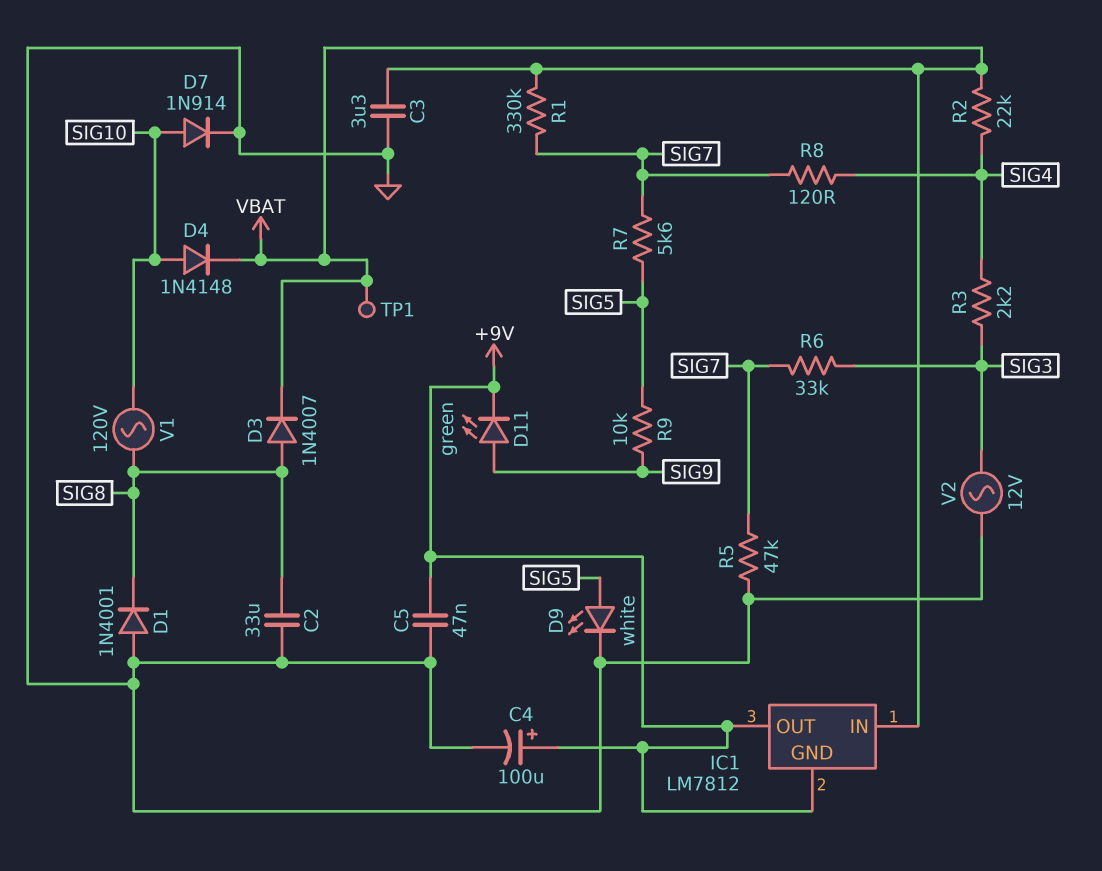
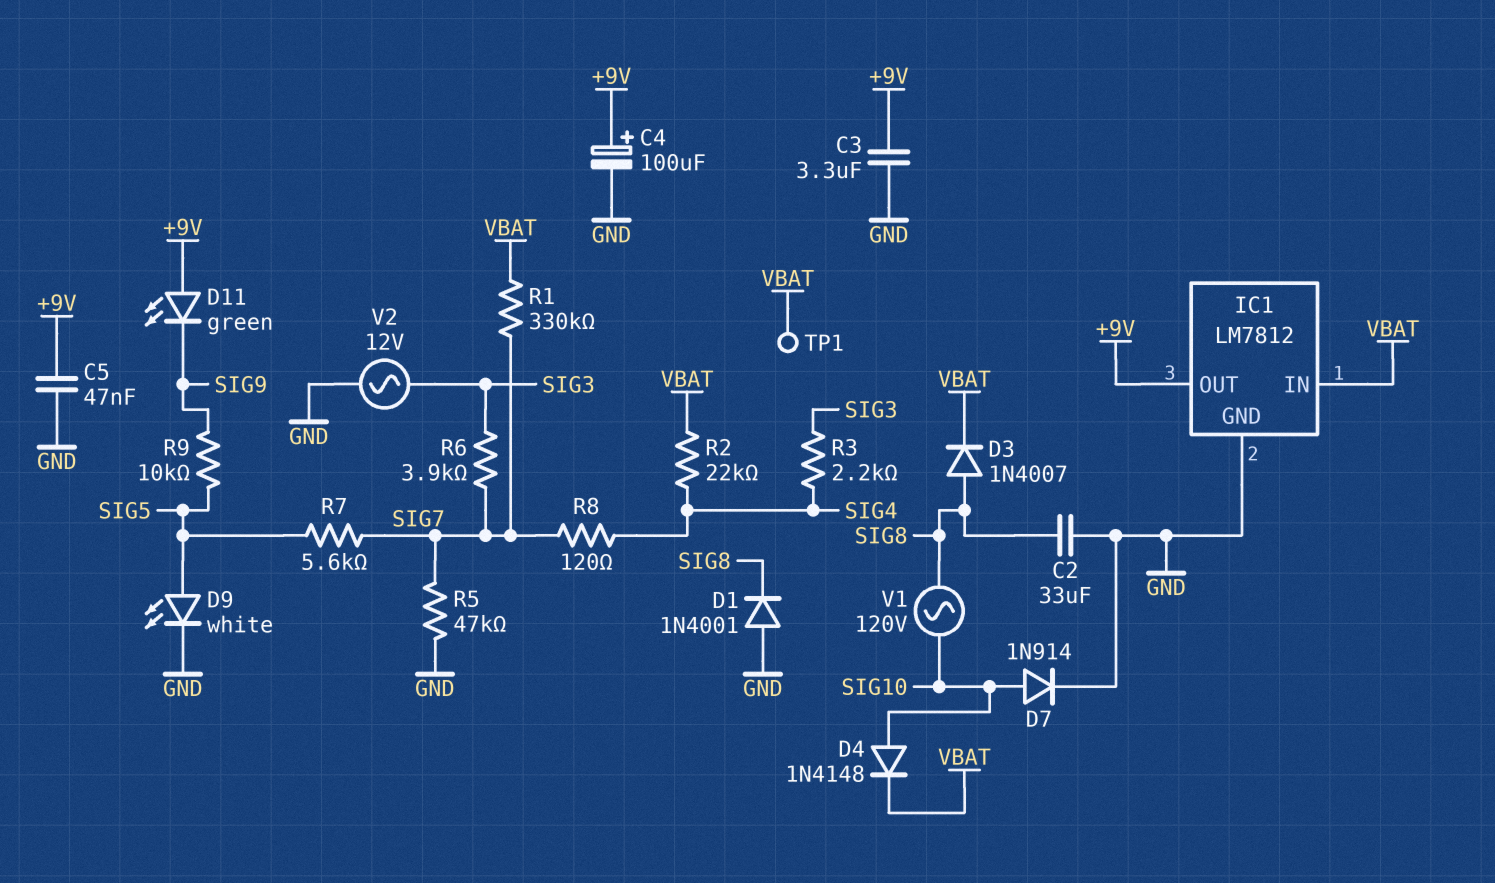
C3: 3.3uF (GND, VBAT) -> 3.3uF (+9V, GND)
D11: LED green (A SIG9, K +9V) -> LED green (A +9V, K SIG9)
IC1 pin GND: +9V -> GND
R6: 33k (SIG3, SIG7) -> 3.9k (SIG3, SIG7)

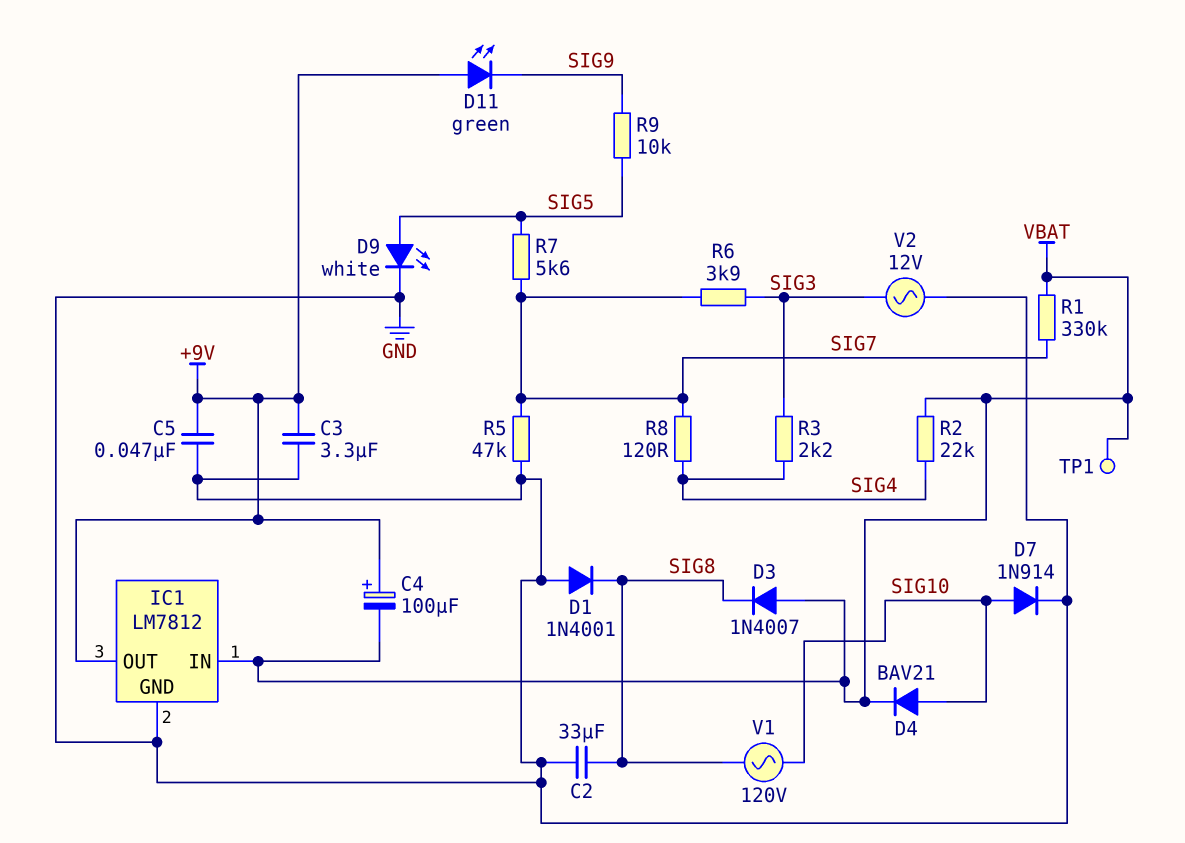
C4: 100uF (plus +9V, minus GND) -> 100uF (plus +9V, minus VBAT)
D3: diode 1N4007 (A SIG8, K VBAT) -> diode 1N4007 (A VBAT, K SIG8)
D4: diode 1N4148 (A SIG10, K VBAT) -> diode BAV21 (A SIG10, K VBAT)

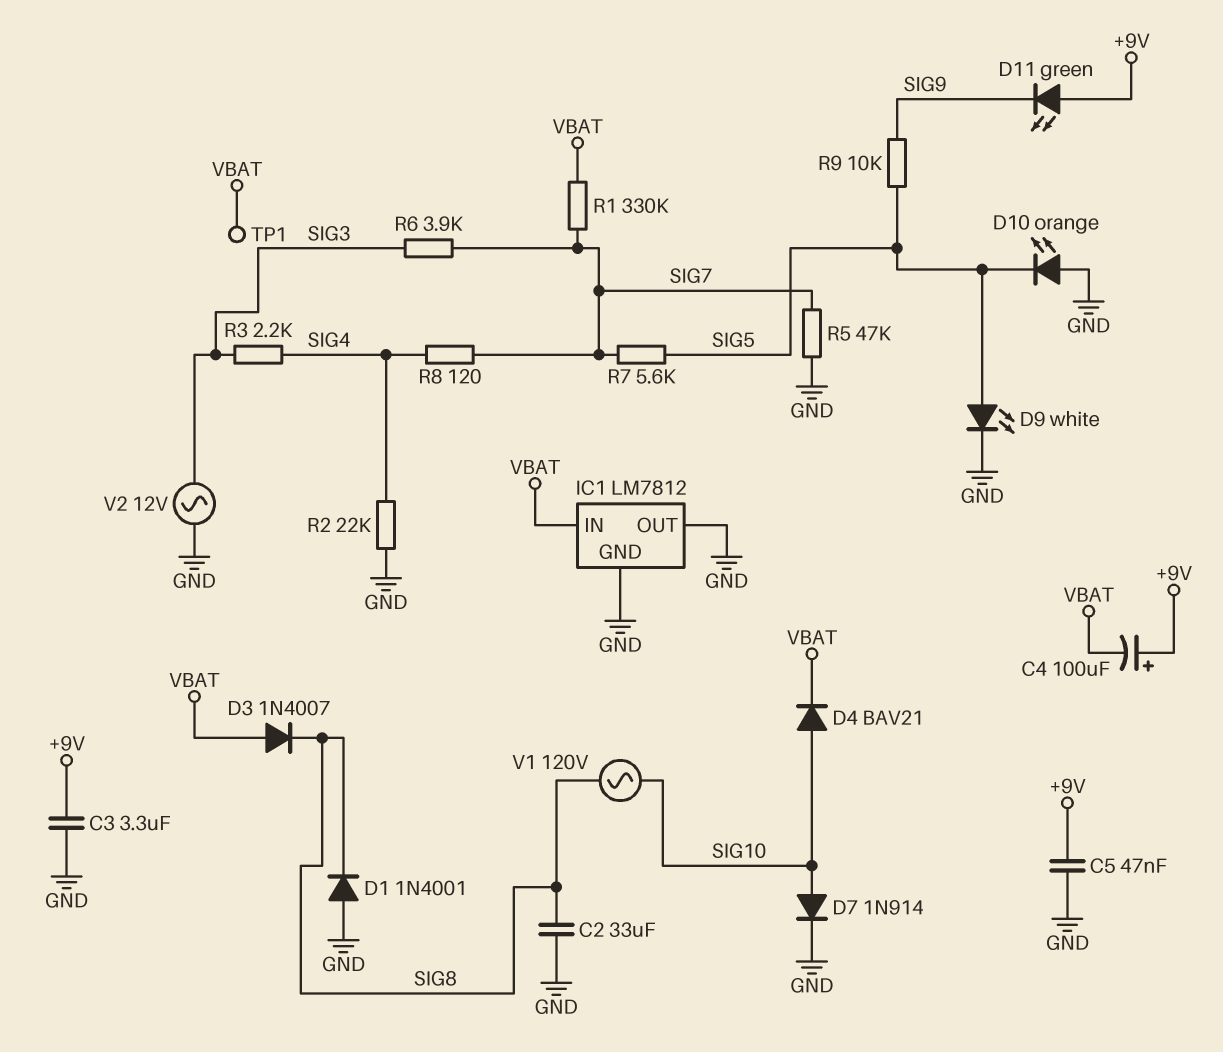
D10: none -> LED orange (A GND, K SIG5)
IC1 pin OUT: +9V -> GND
R2: 22k (SIG4, VBAT) -> 22k (GND, SIG4)

